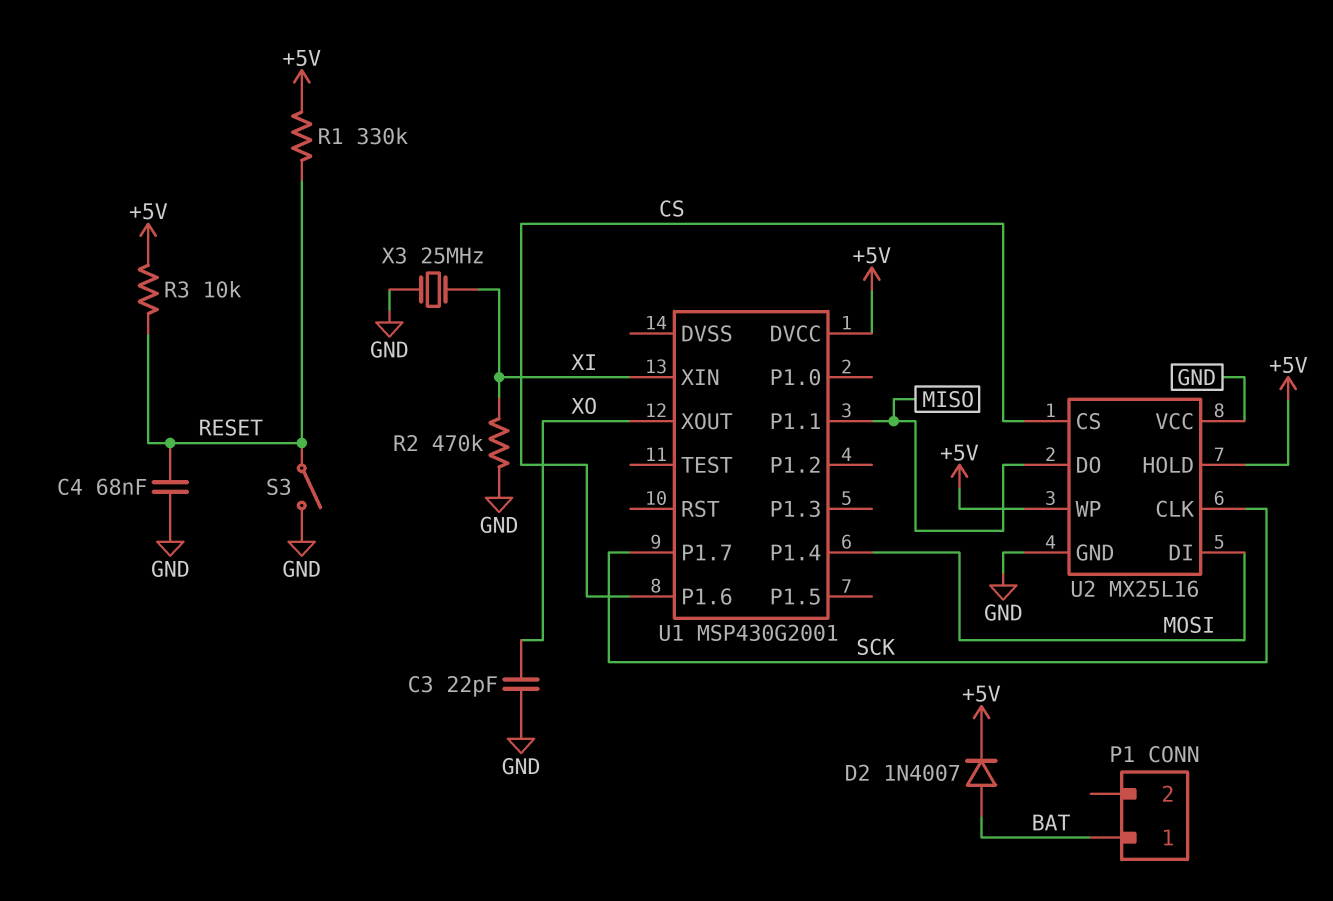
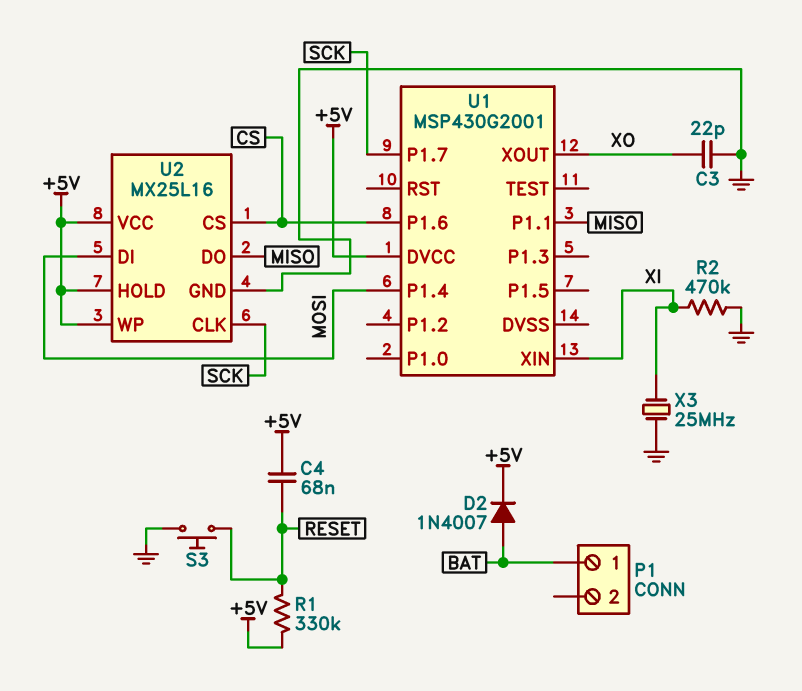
C4: 68nF (GND, RESET) -> 68nF (+5V, RESET)
R3: 10k (+5V, RESET) -> none
S3: switch (GND, RESET) -> button (GND, RESET)
U2 pin VCC: GND -> +5V

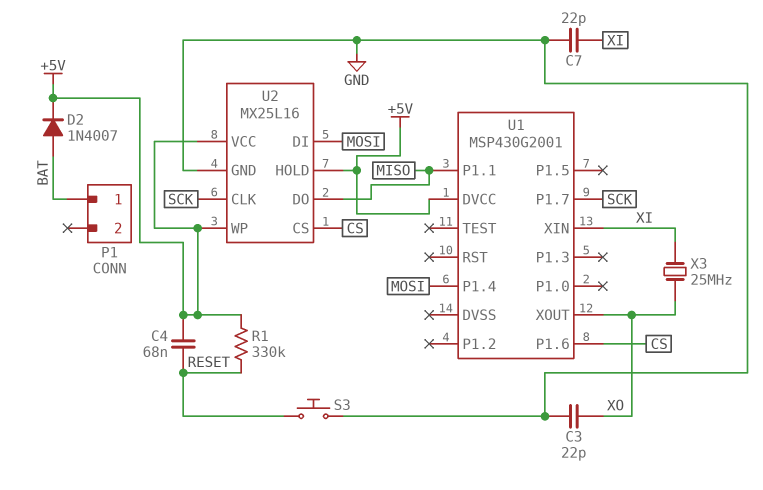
C7: none -> 22pF (GND, XI)
R2: 470k (GND, XI) -> none
X3: 25MHz (GND, XI) -> 25MHz (XI, XO)

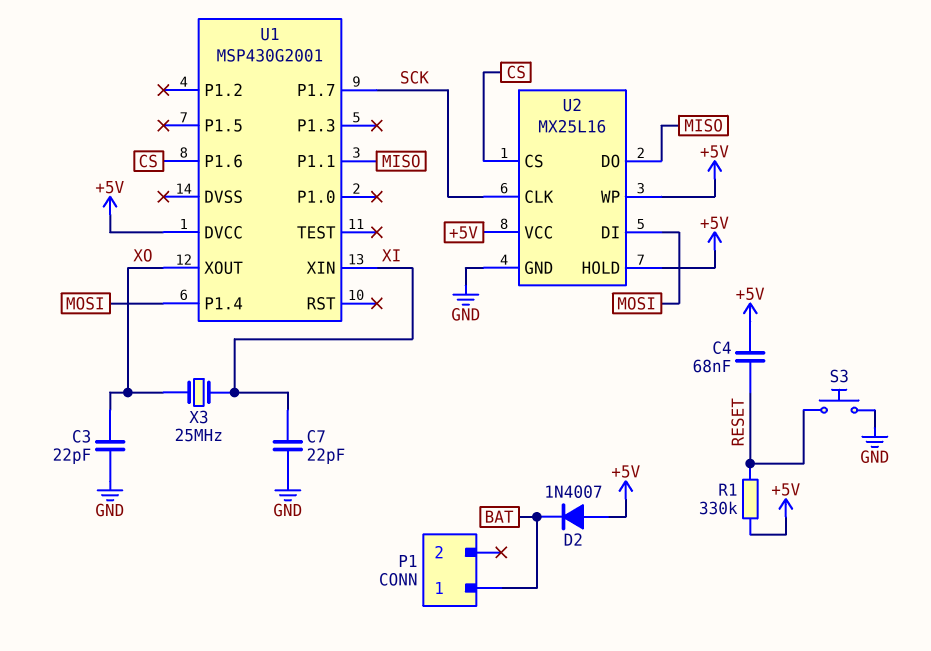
D2: diode 1N4007 (A BAT, K +5V) -> diode 1N4007 (A +5V, K BAT)

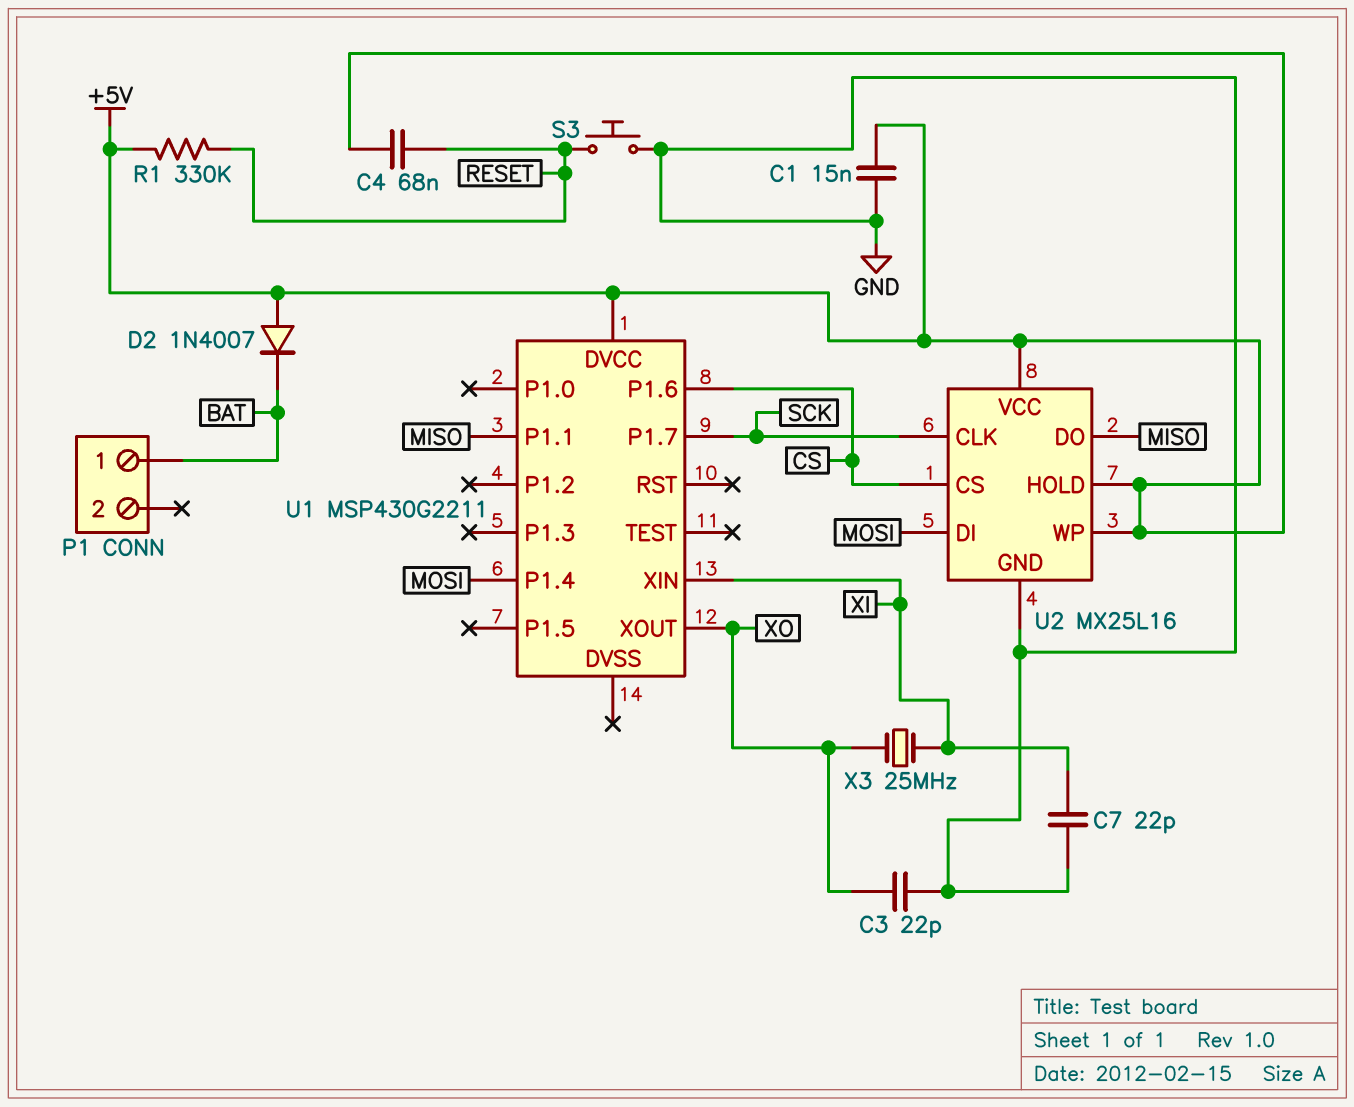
C1: none -> 15nF (+5V, GND)
U1: MSP430G2001 -> MSP430G2211

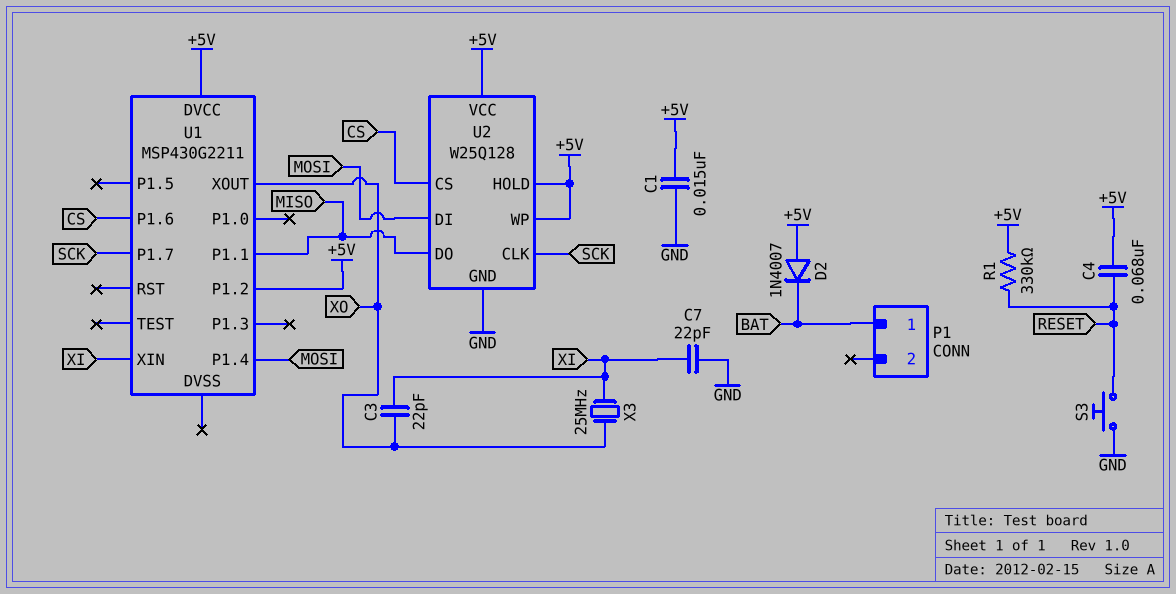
C3: 22pF (GND, XO) -> 22pF (XI, XO)
U1 pin P1.2: none -> +5V
U2: MX25L16 -> W25Q128

